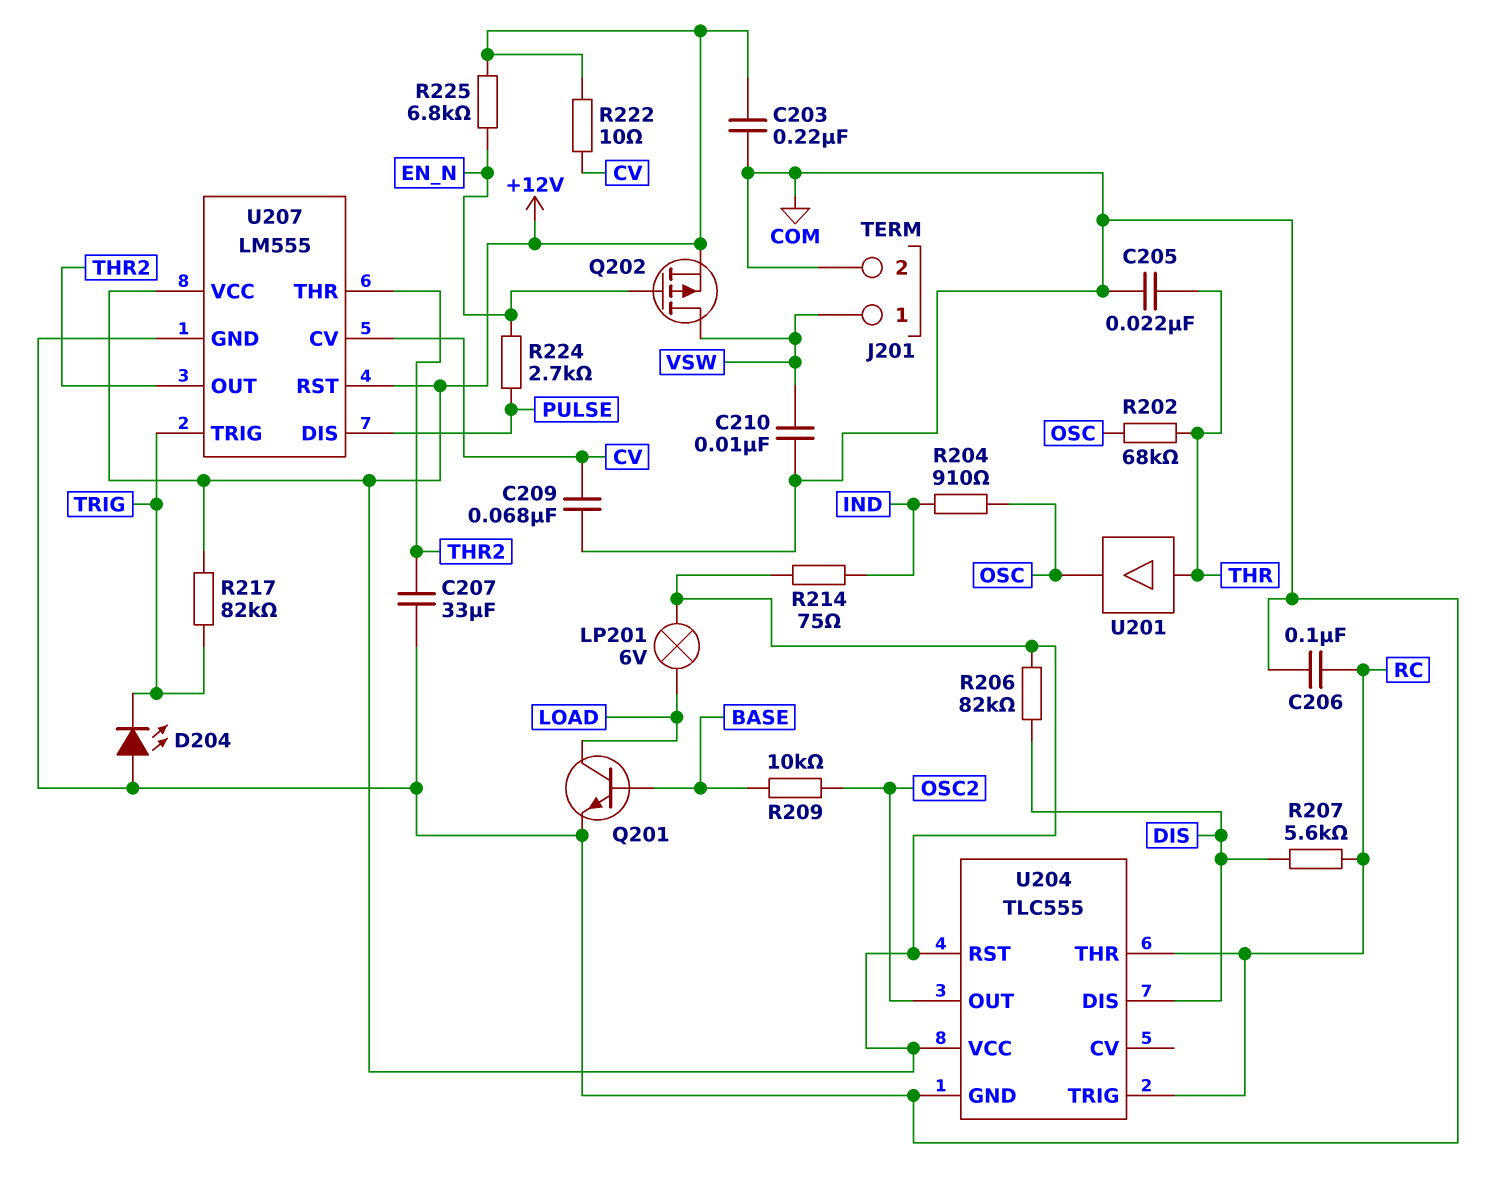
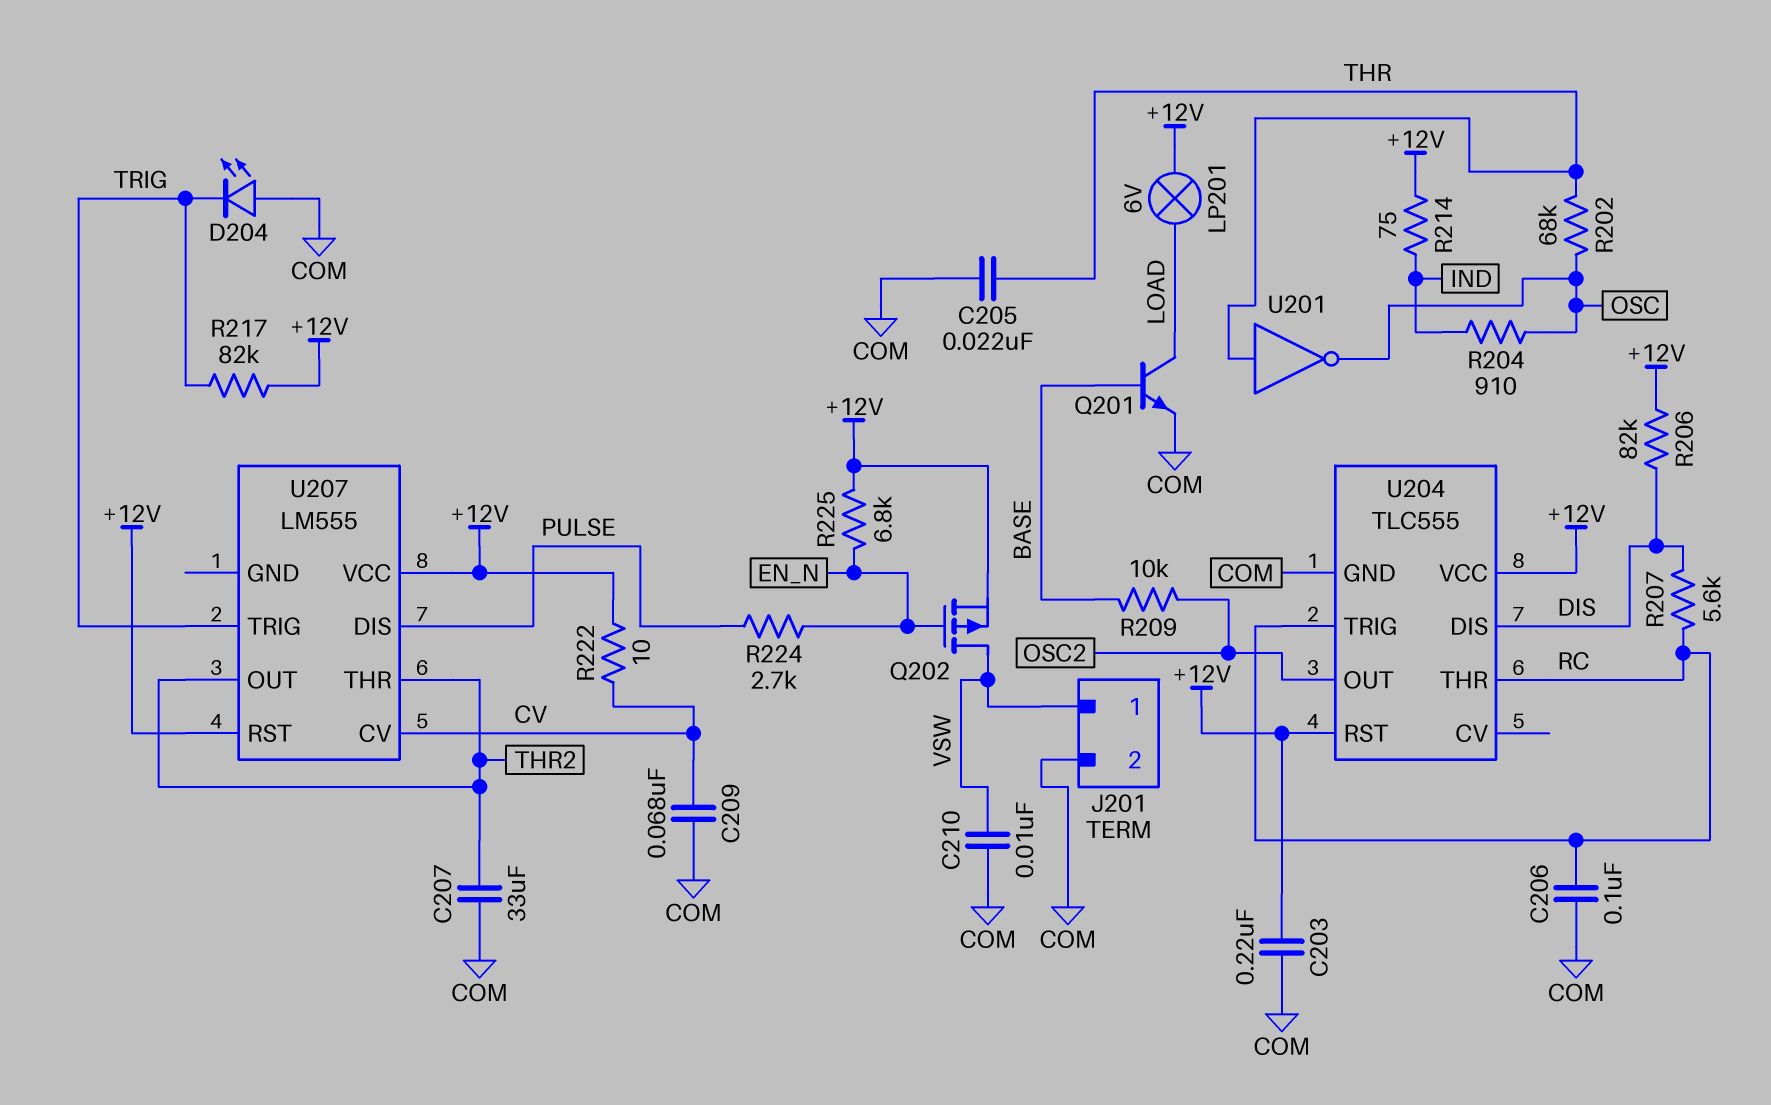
U201: buffer (in THR, out OSC) -> NOT (in THR, out OSC)
U207 pin GND: COM -> none

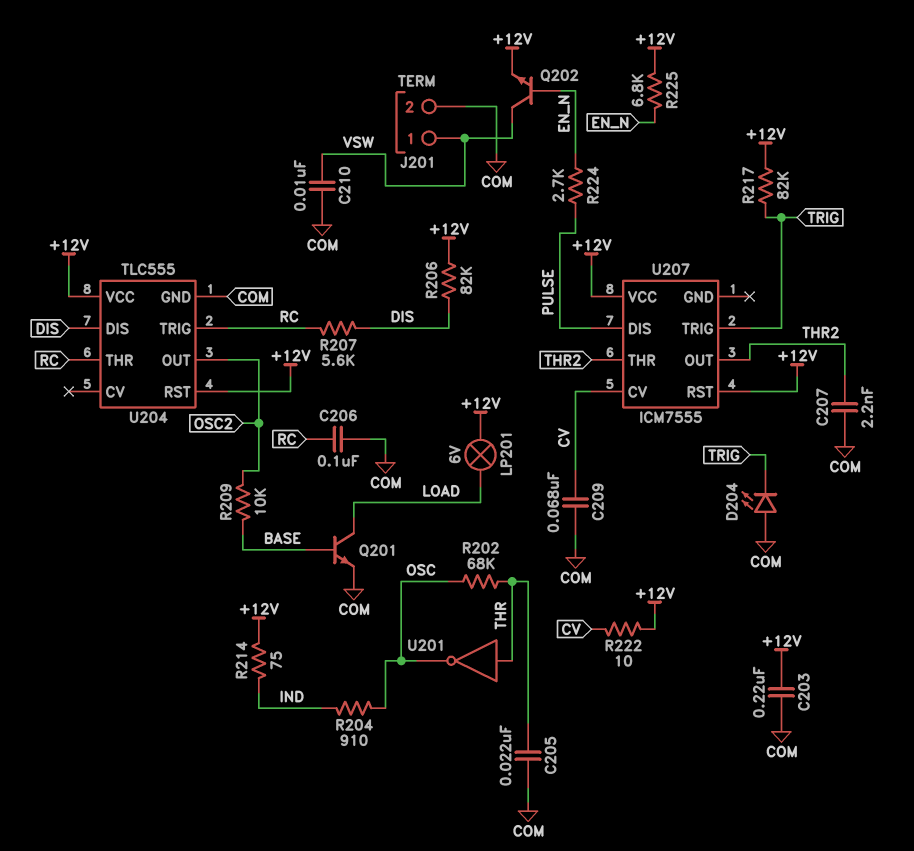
C207: 33uF (COM, THR2) -> 2.2nF (COM, THR2)
Q202: PMOS (G EN_N, D VSW, S +12V) -> NPN (B EN_N, C VSW, E +12V)
U207: LM555 -> ICM7555

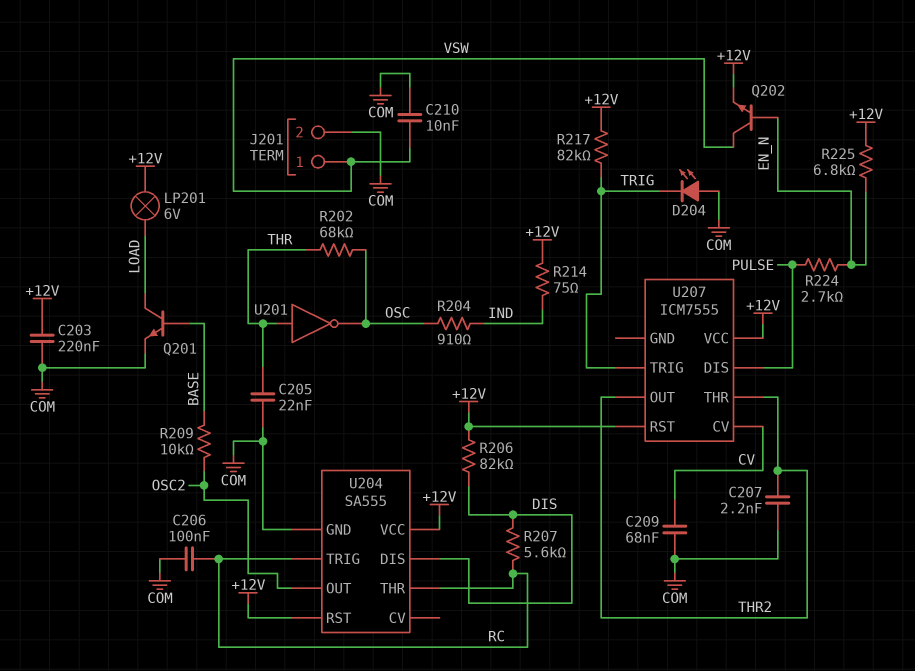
R222: 10 (+12V, CV) -> none
U204: TLC555 -> SA555

